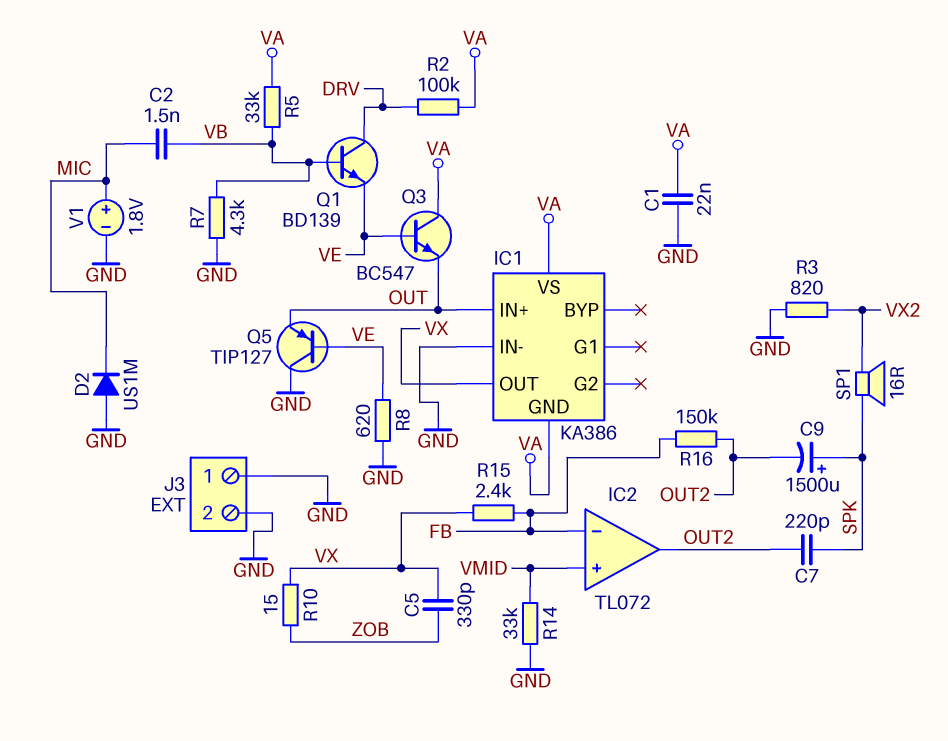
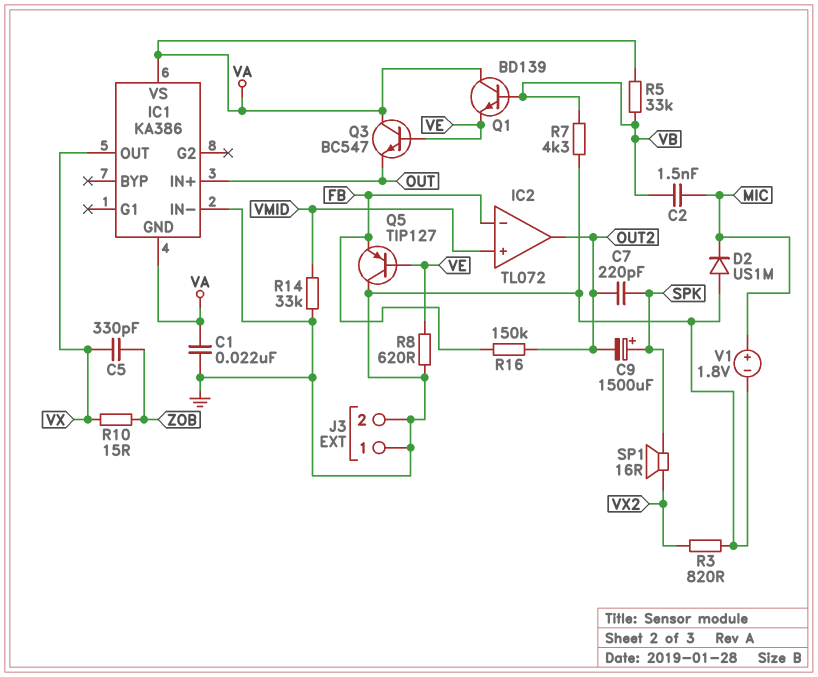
Q1: NPN BD139 (B VB, C DRV, E VE) -> NPN BD139 (B VB, C VA, E VE)
Q5: PNP TIP127 (B VE, C GND, E OUT) -> PNP TIP127 (B VE, C GND, E FB)
R2: 100k (DRV, VA) -> none
R15: 2.4k (FB, VX) -> none

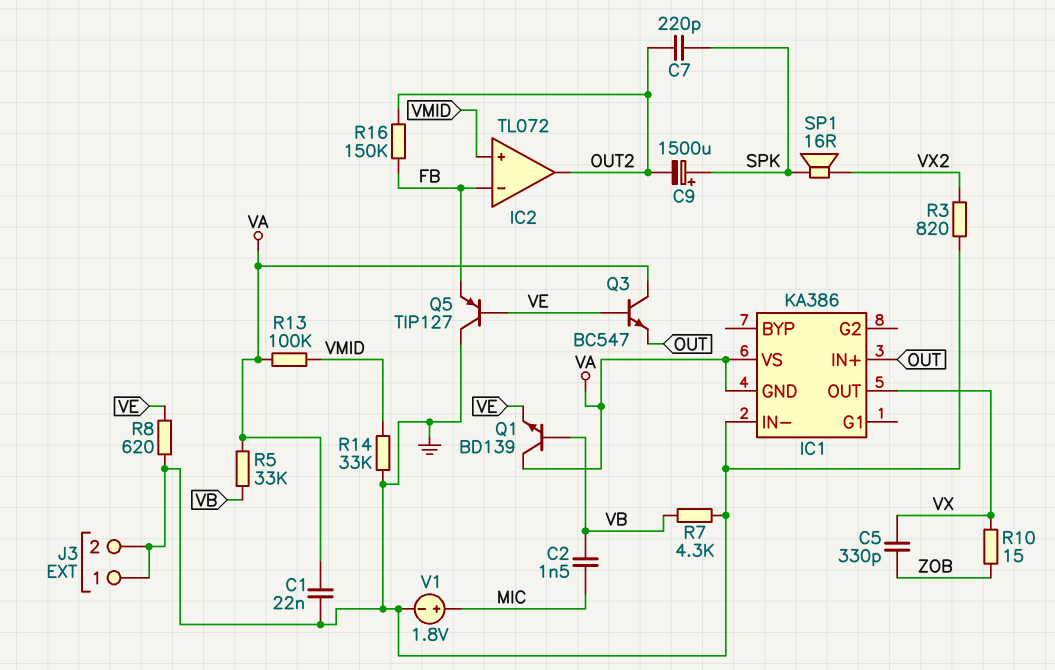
D2: diode US1M (A GND, K MIC) -> none
R13: none -> 100k (VA, VMID)

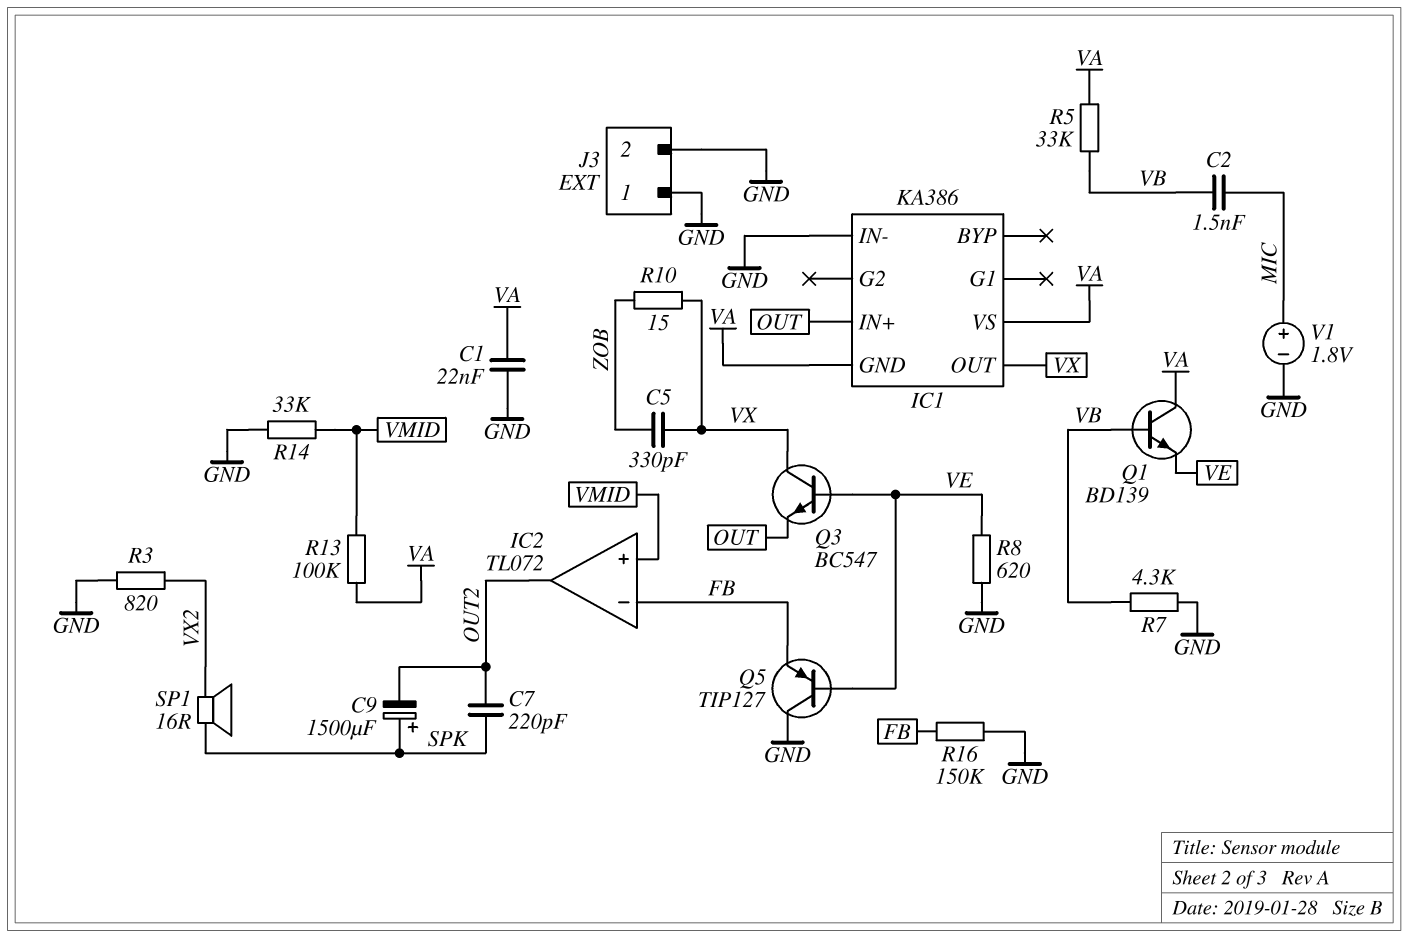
Q3: NPN BC547 (B VE, C VA, E OUT) -> NPN BC547 (B VE, C VX, E OUT)
R16: 150k (FB, OUT2) -> 150k (FB, GND)

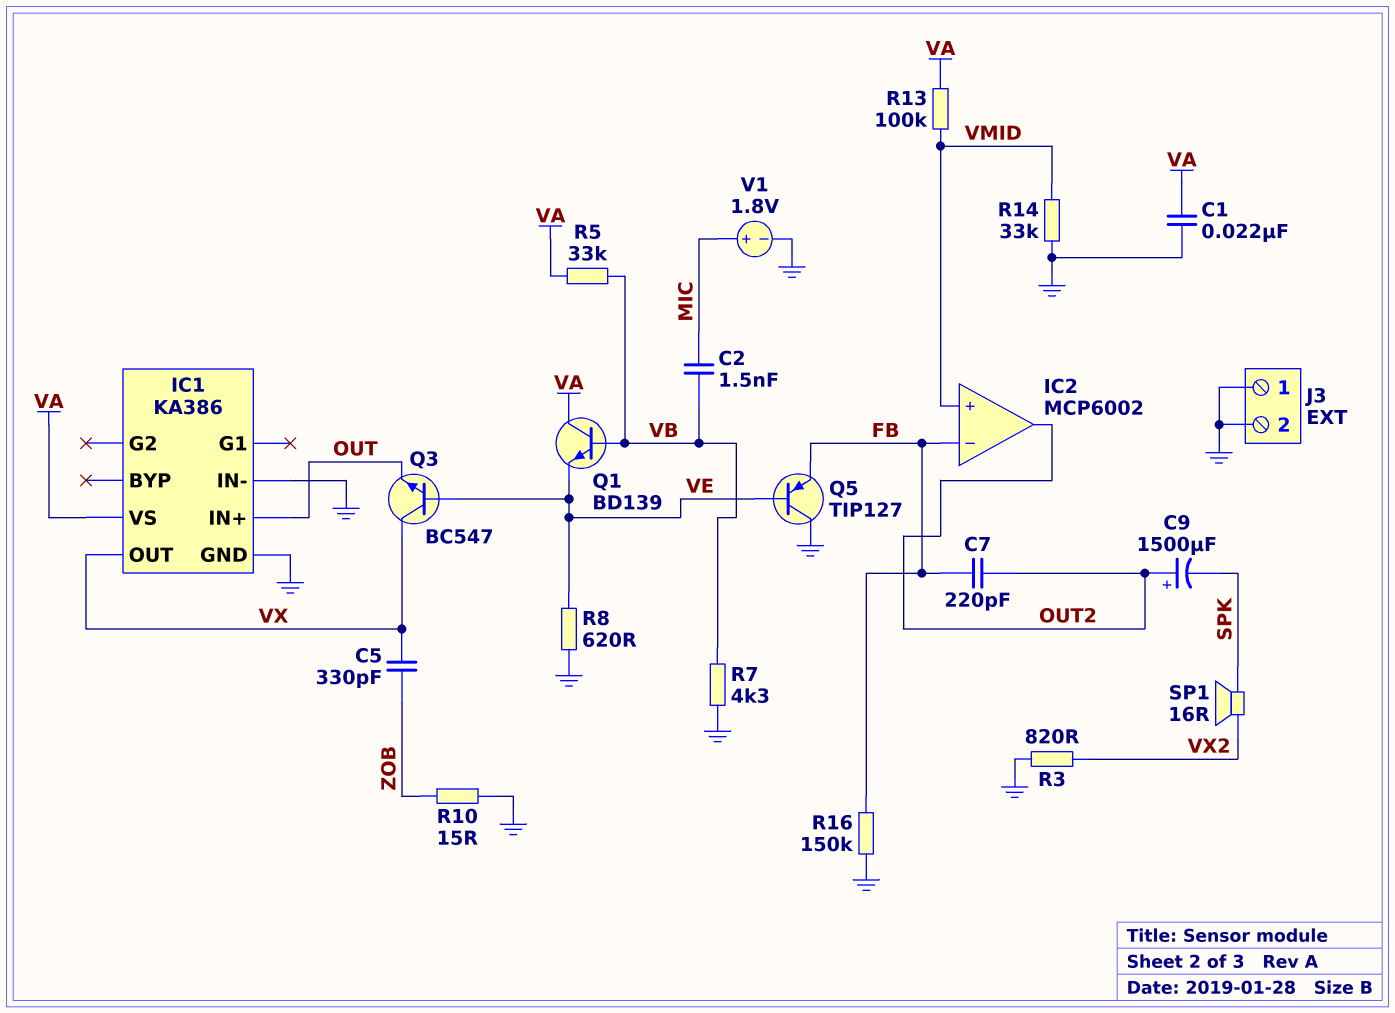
C7: 220pF (OUT2, SPK) -> 220pF (FB, OUT2)
C9: 1500uF (plus SPK, minus OUT2) -> 1500uF (plus OUT2, minus SPK)
IC1 pin GND: VA -> GND
IC2: TL072 -> MCP6002
R10: 15 (VX, ZOB) -> 15 (GND, ZOB)

